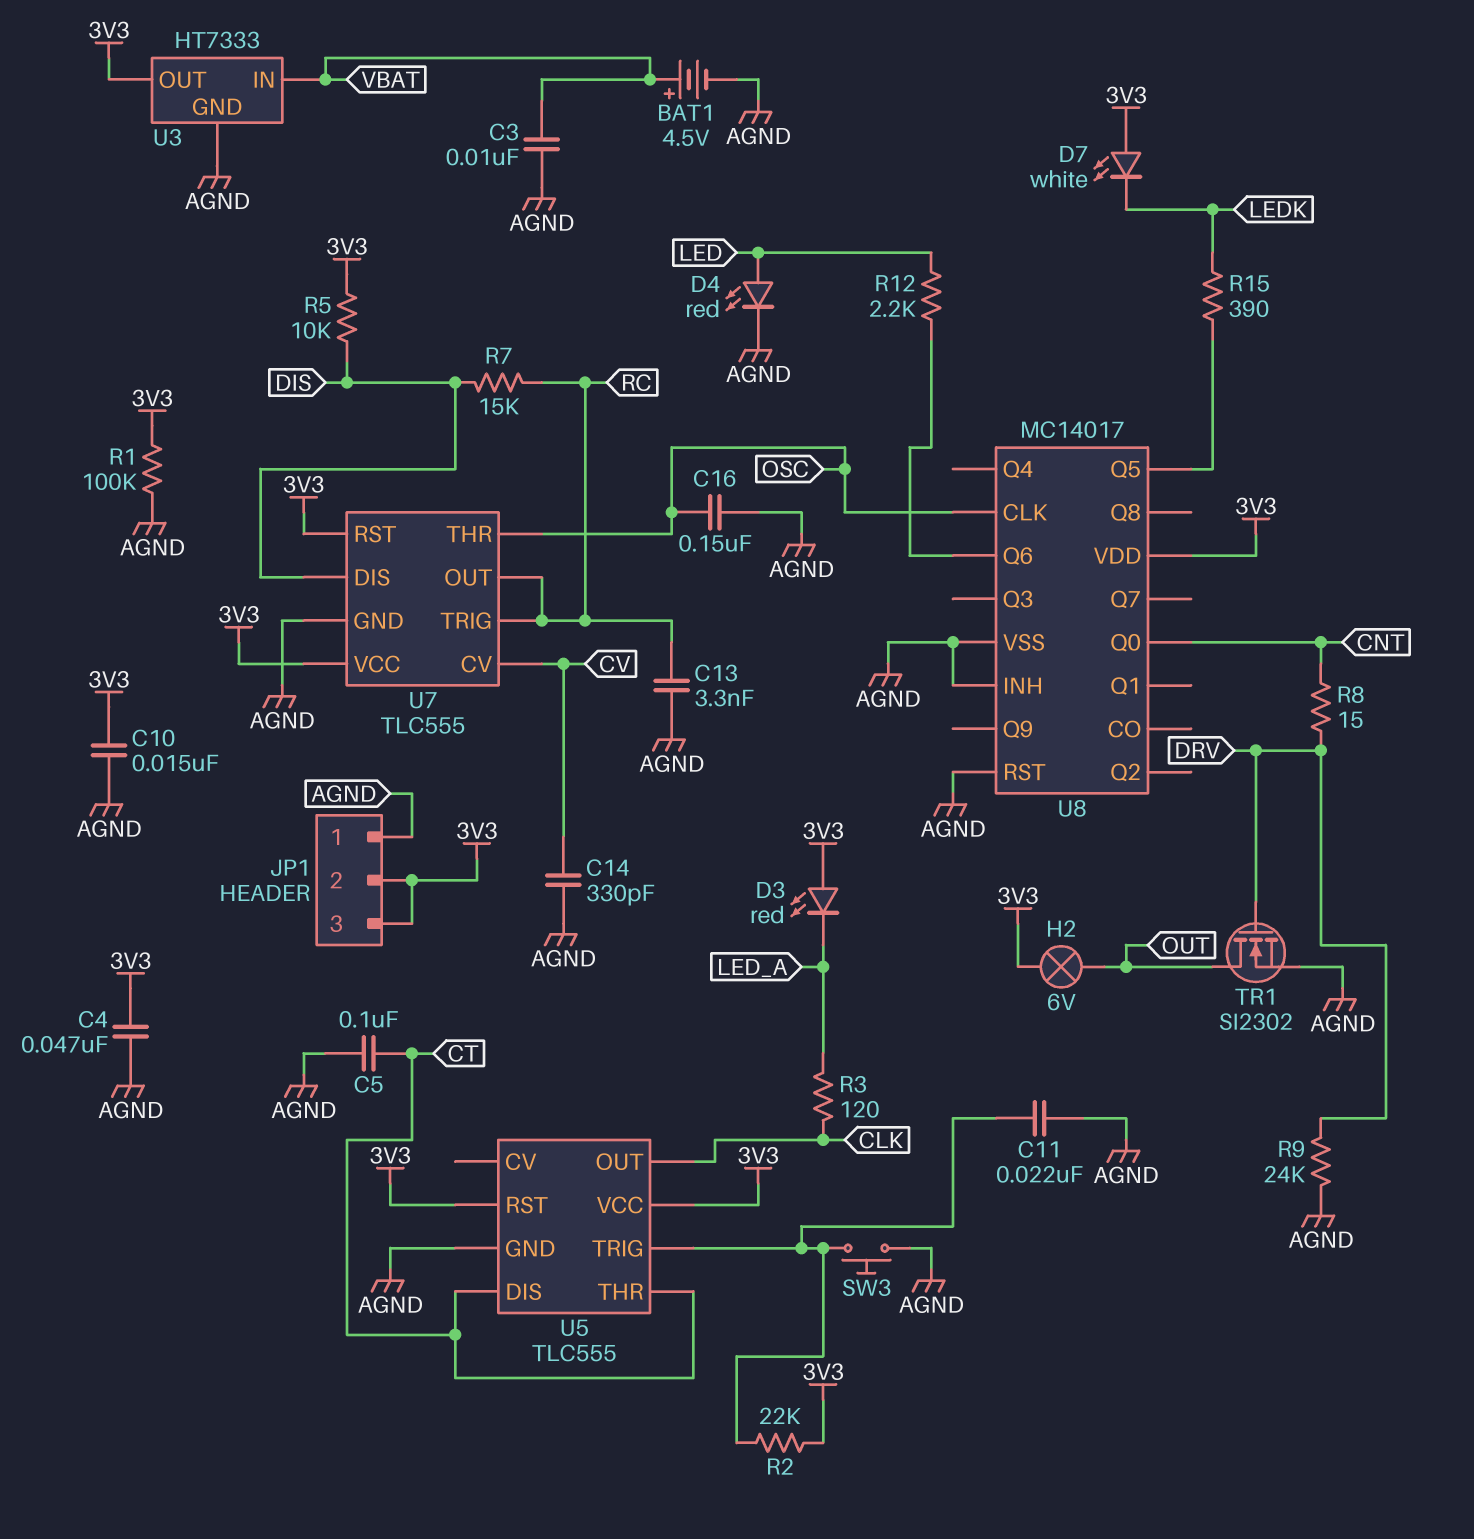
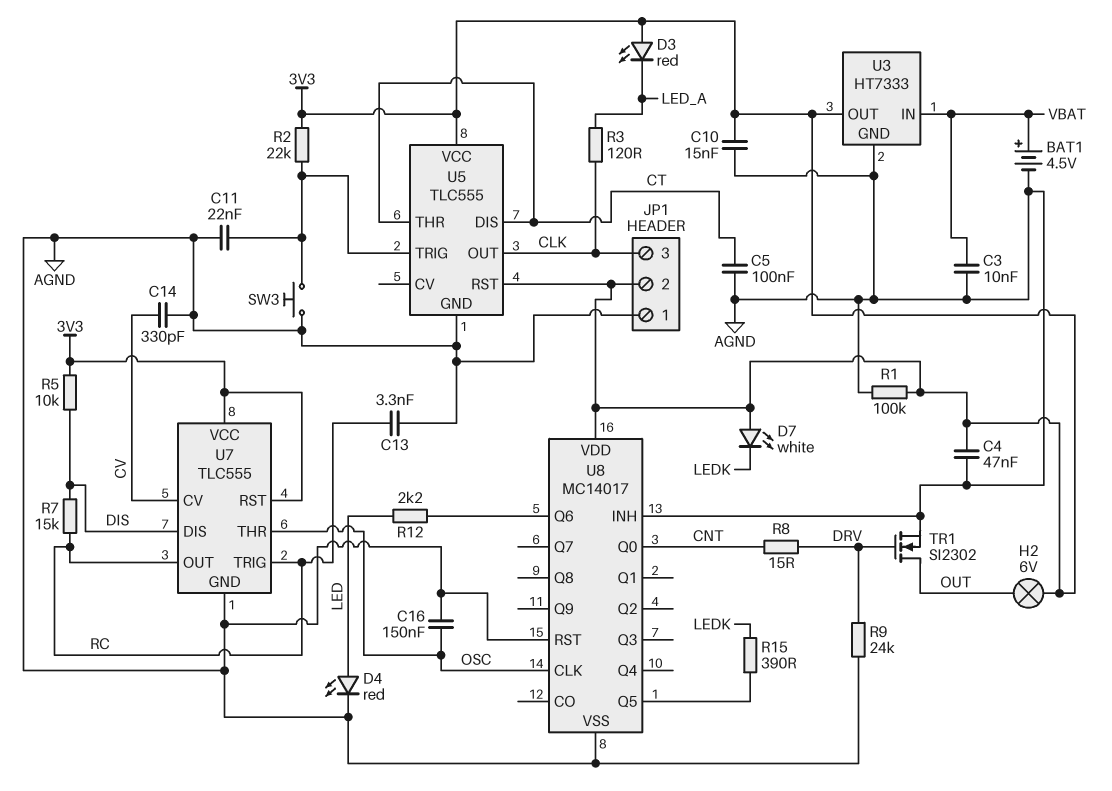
JP1 pin 3: 3V3 -> CLK

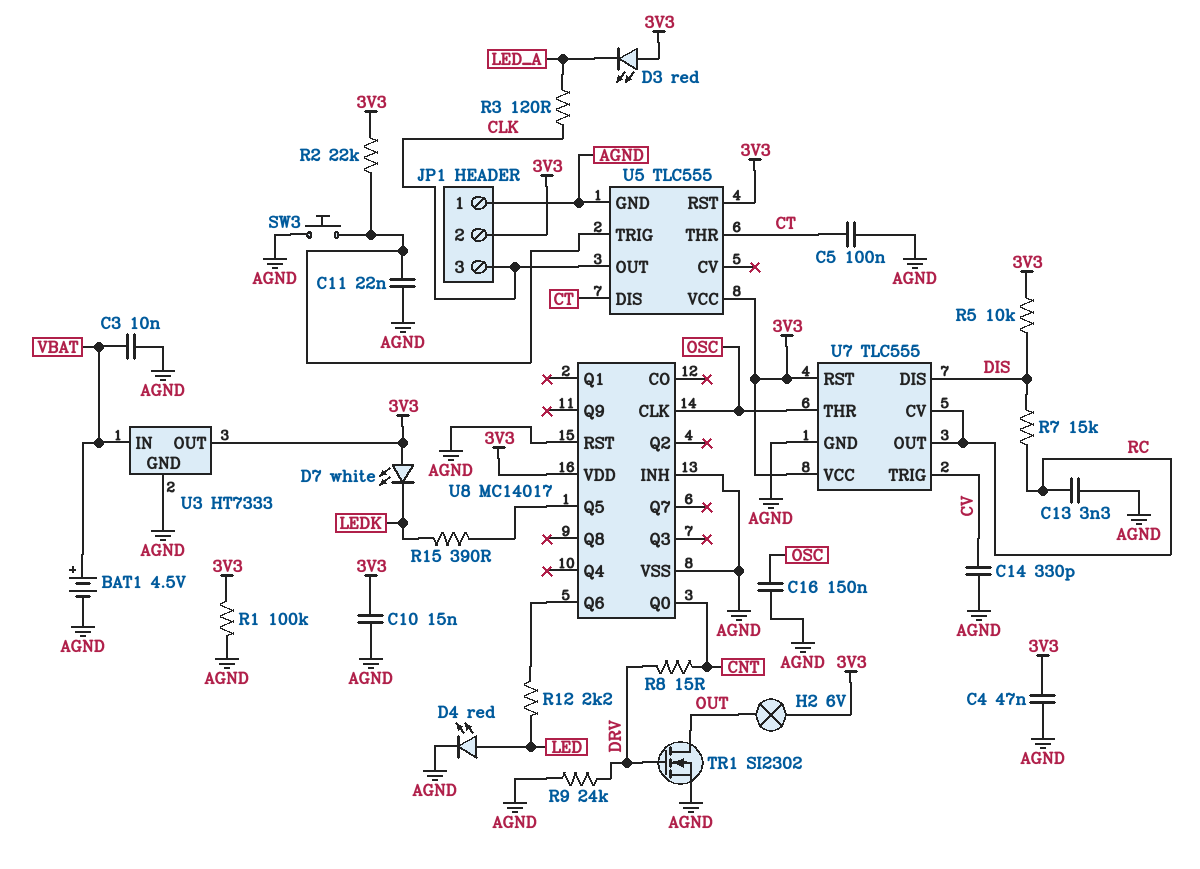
U7 pin CV: CV -> RC
U7 pin TRIG: RC -> CV

